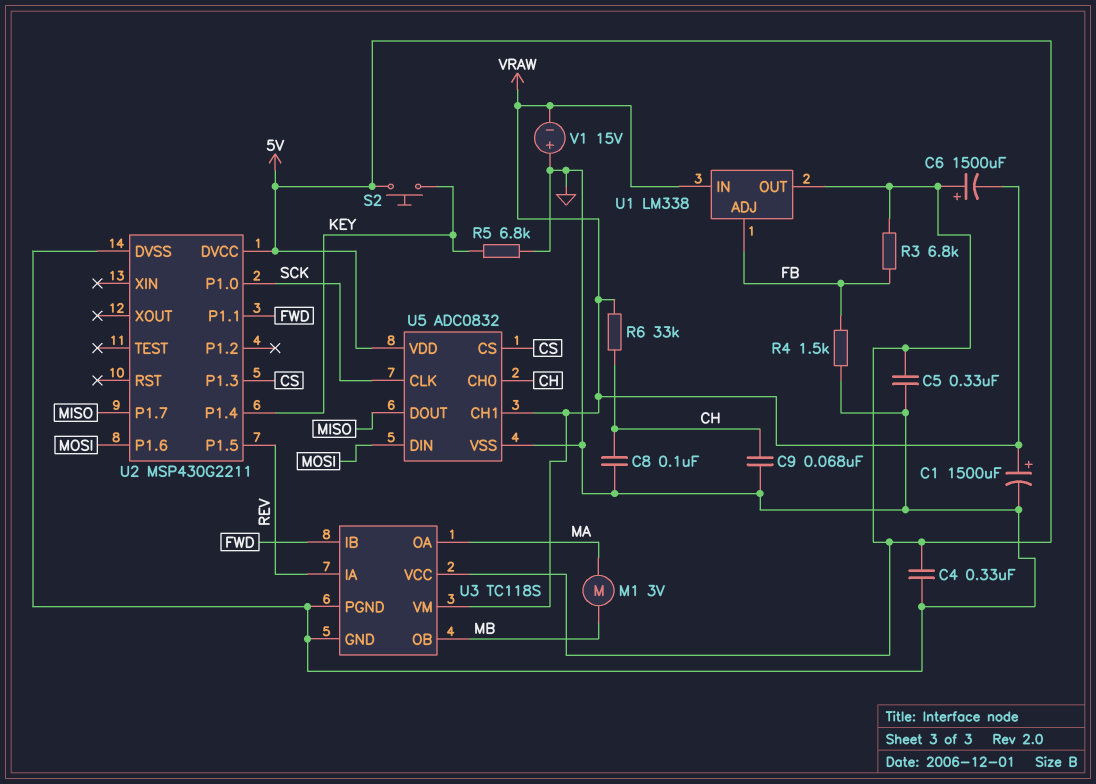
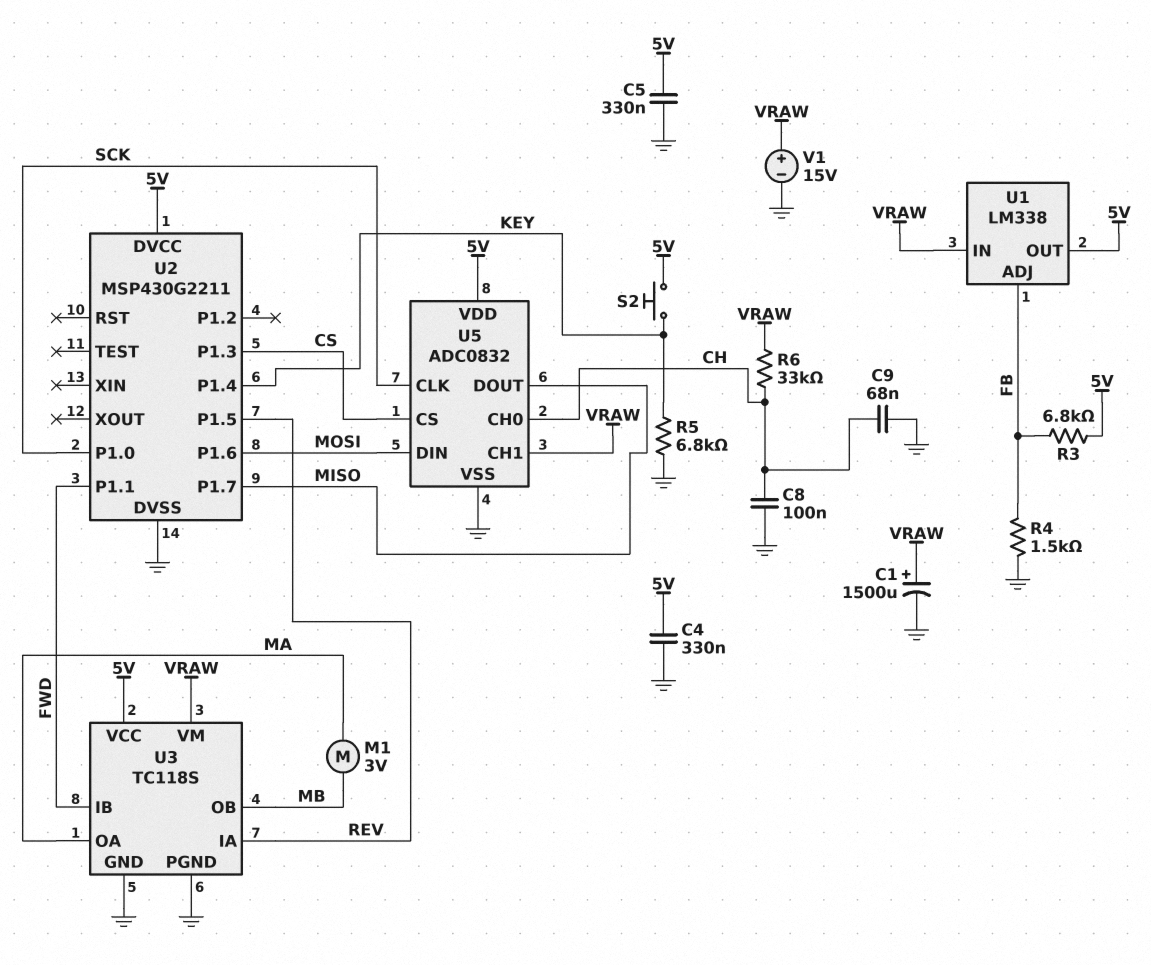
C6: 1500uF (plus 5V, minus VRAW) -> none
V1: 15V (plus GND, minus VRAW) -> 15V (plus VRAW, minus GND)

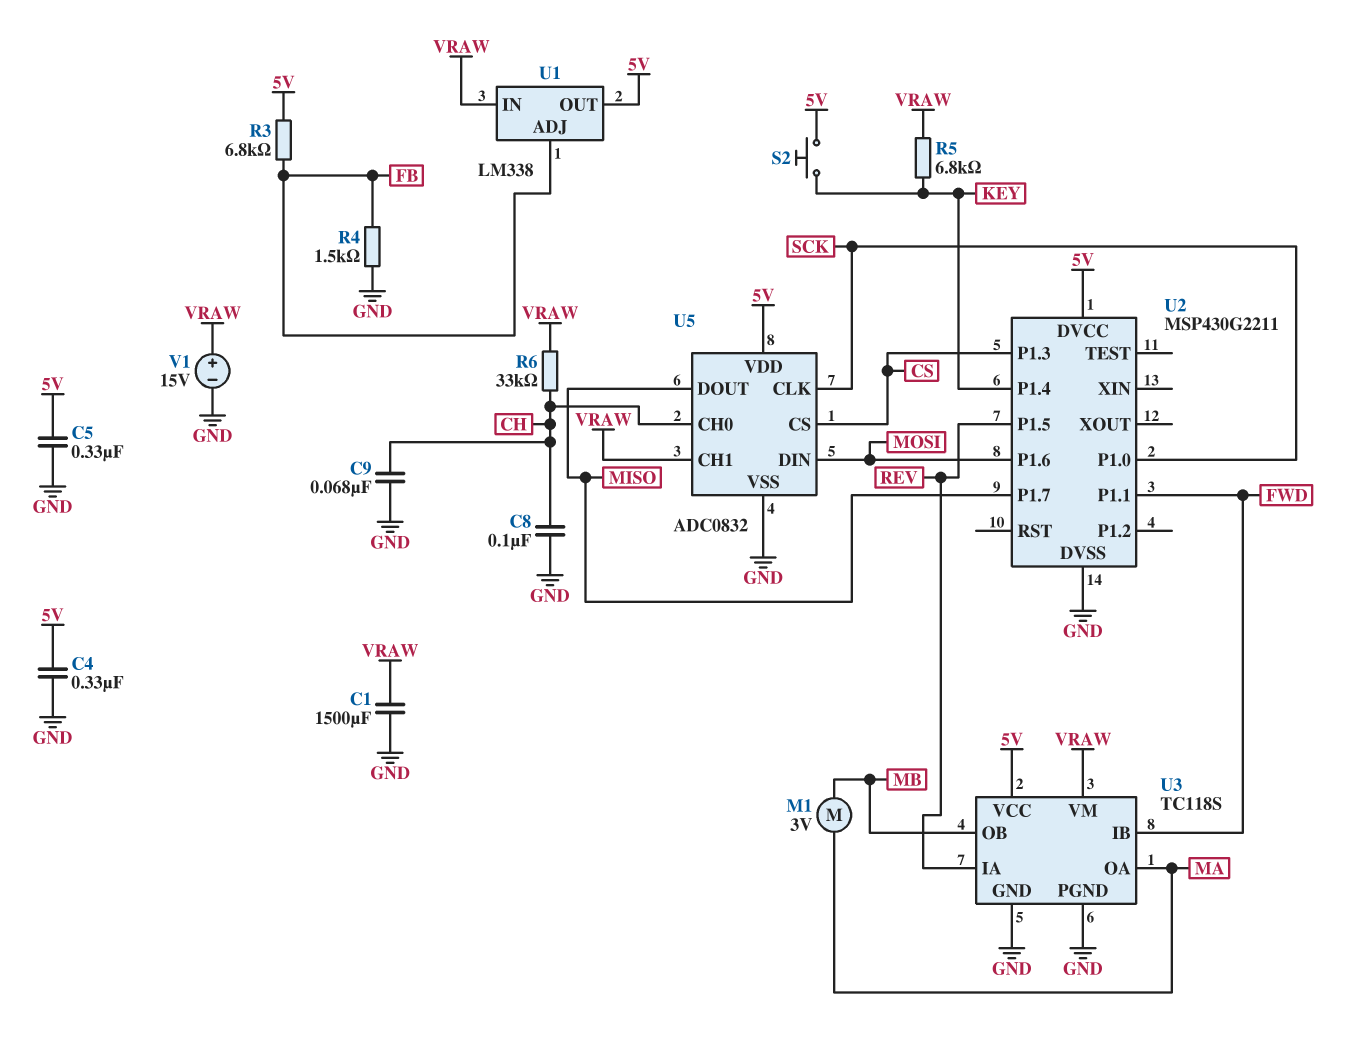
C1: 1500uF (plus VRAW, minus GND) -> 1500uF (GND, VRAW)
R5: 6.8k (GND, KEY) -> 6.8k (KEY, VRAW)

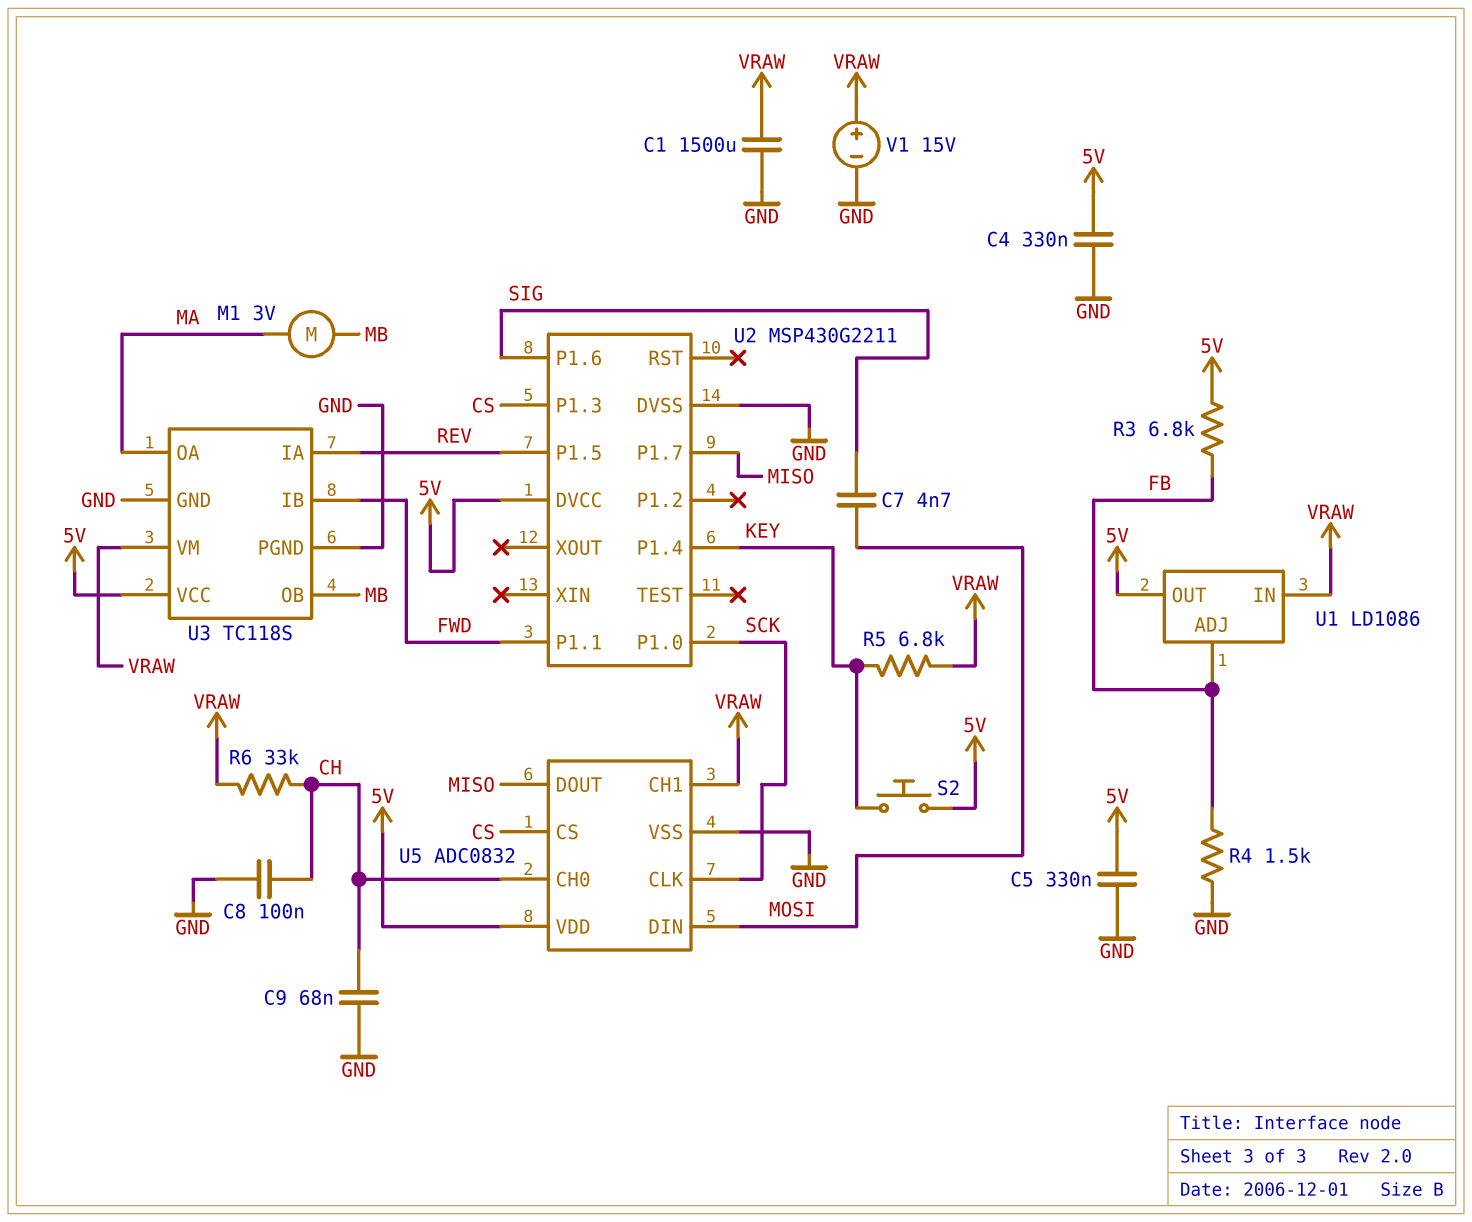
C7: none -> 4.7nF (MOSI, SIG)
U1: LM338 -> LD1086
U2 pin P1.6: MOSI -> SIG

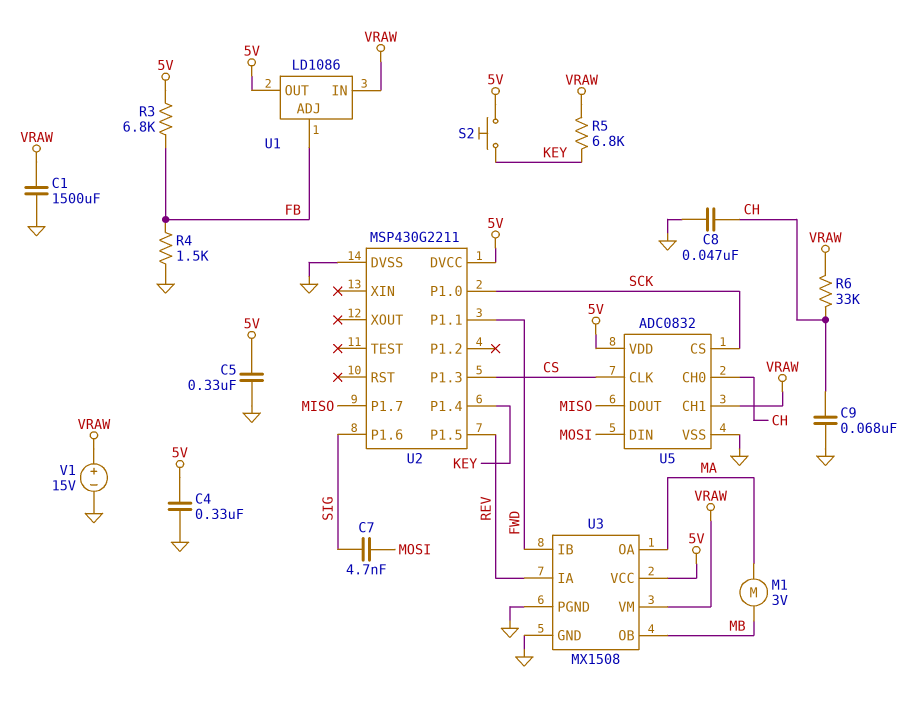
C8: 100nF (CH, GND) -> 47nF (CH, GND)
U3: TC118S -> MX1508
U5 pin CLK: SCK -> CS
U5 pin CS: CS -> SCK

